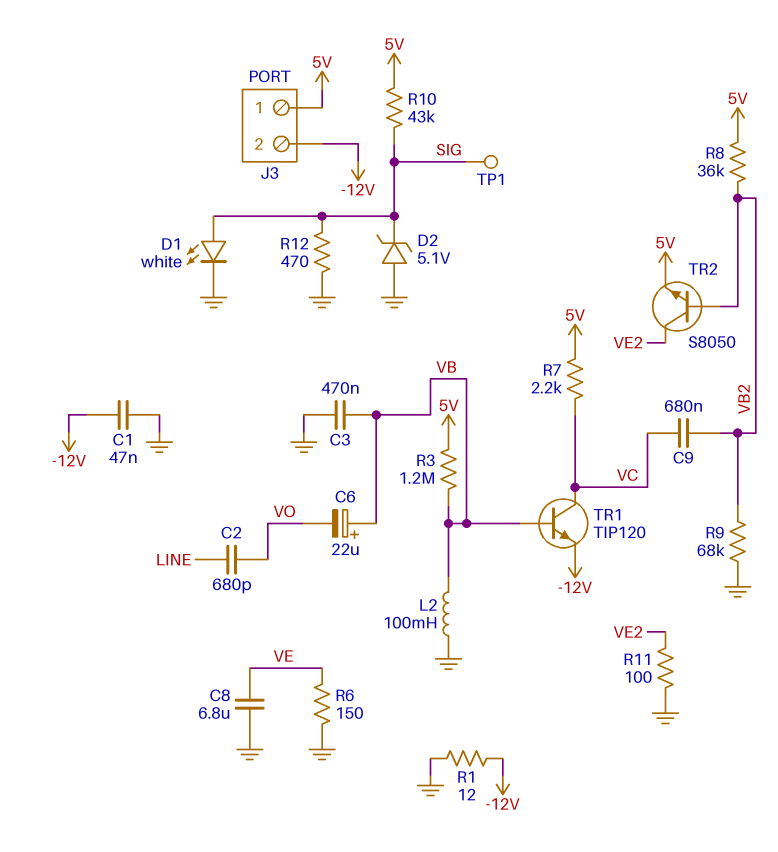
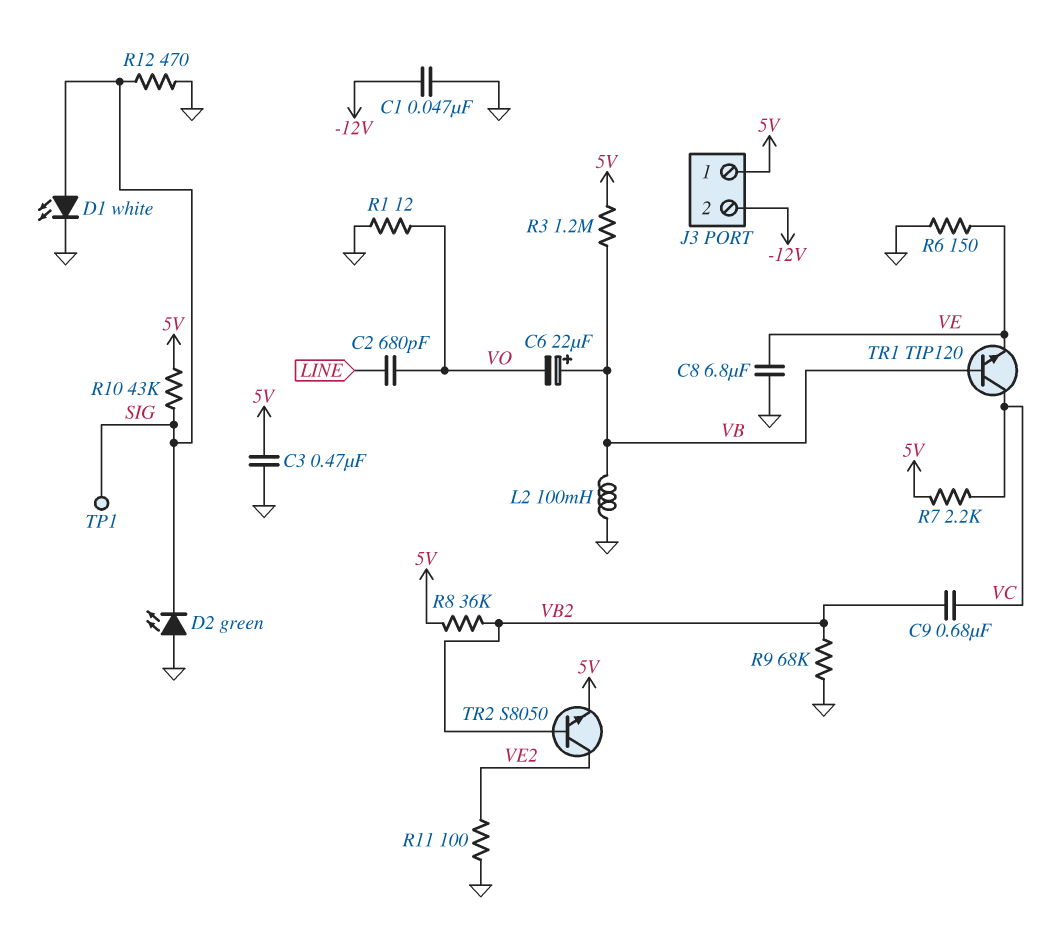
C3: 470nF (GND, VB) -> 470nF (5V, GND)
D2: zener 5.1V (A GND, K SIG) -> LED green (A GND, K SIG)
R1: 12 (-12V, GND) -> 12 (GND, VO)
TR1: NPN TIP120 (B VB, C VC, E -12V) -> NPN TIP120 (B VB, C VC, E VE)

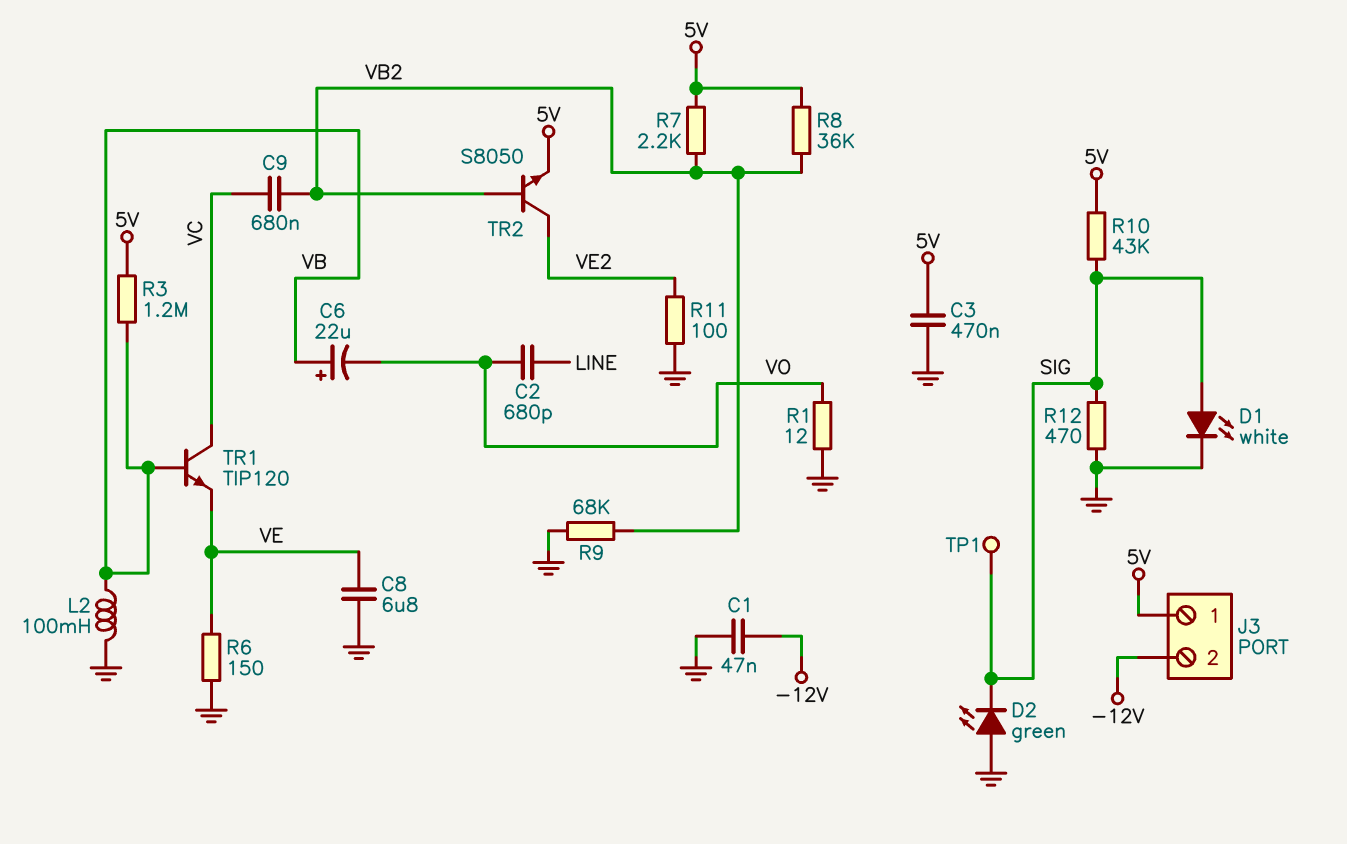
R7: 2.2k (5V, VC) -> 2.2k (5V, VB2)

